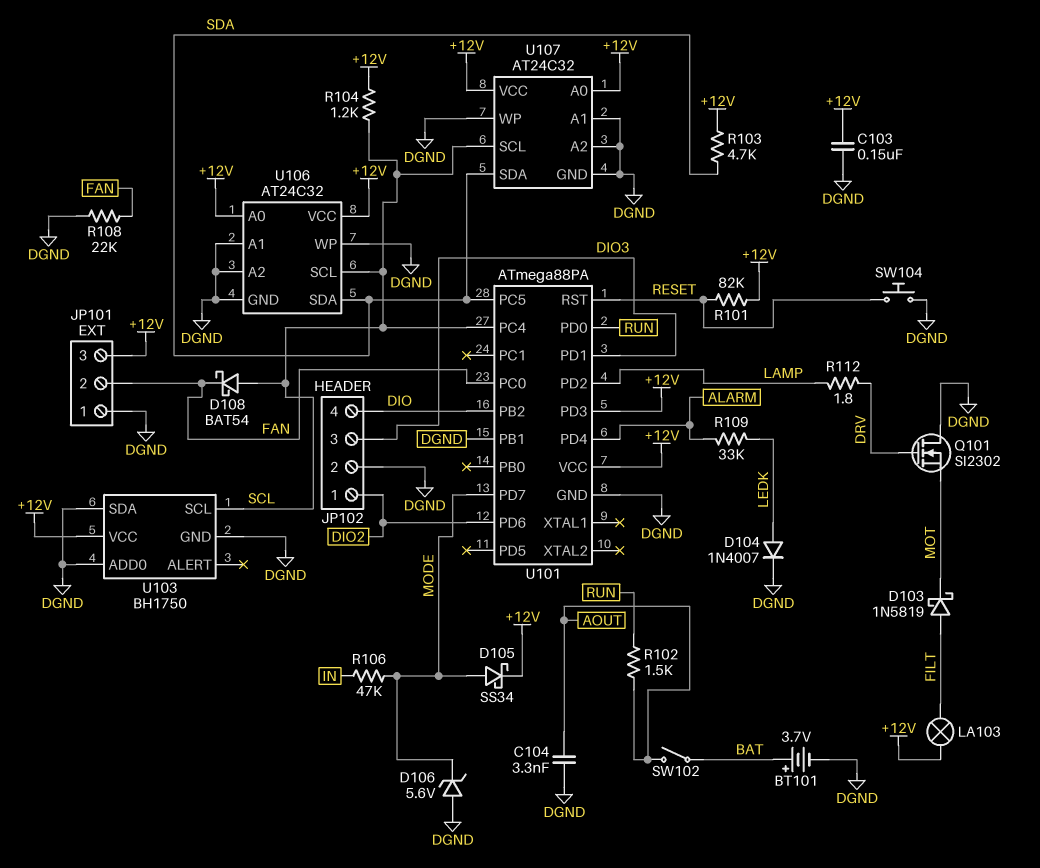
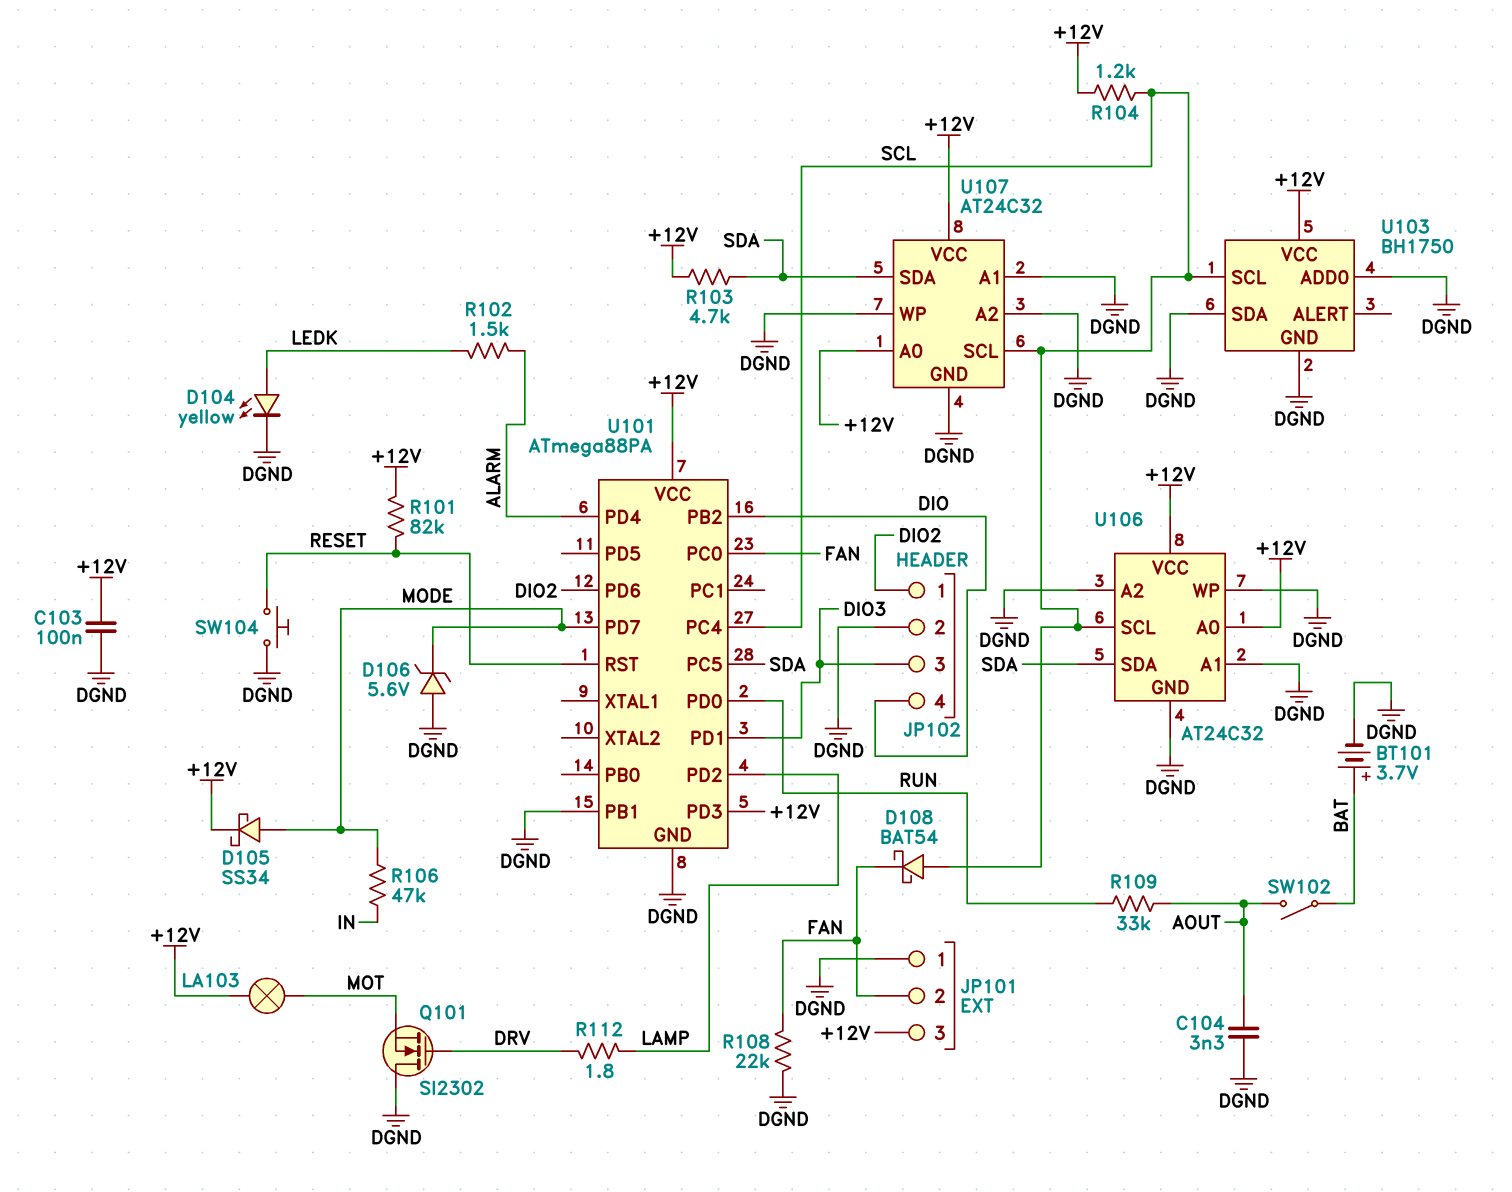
C103: 150nF (+12V, DGND) -> 100nF (+12V, DGND)
D103: schottky 1N5819 (A FILT, K MOT) -> none
D104: diode 1N4007 (A LEDK, K DGND) -> LED yellow (A LEDK, K DGND)
LA103: lamp (+12V, FILT) -> lamp (+12V, MOT)
R102: 1.5k (AOUT, RUN) -> 1.5k (ALARM, LEDK)
R109: 33k (ALARM, LEDK) -> 33k (AOUT, RUN)

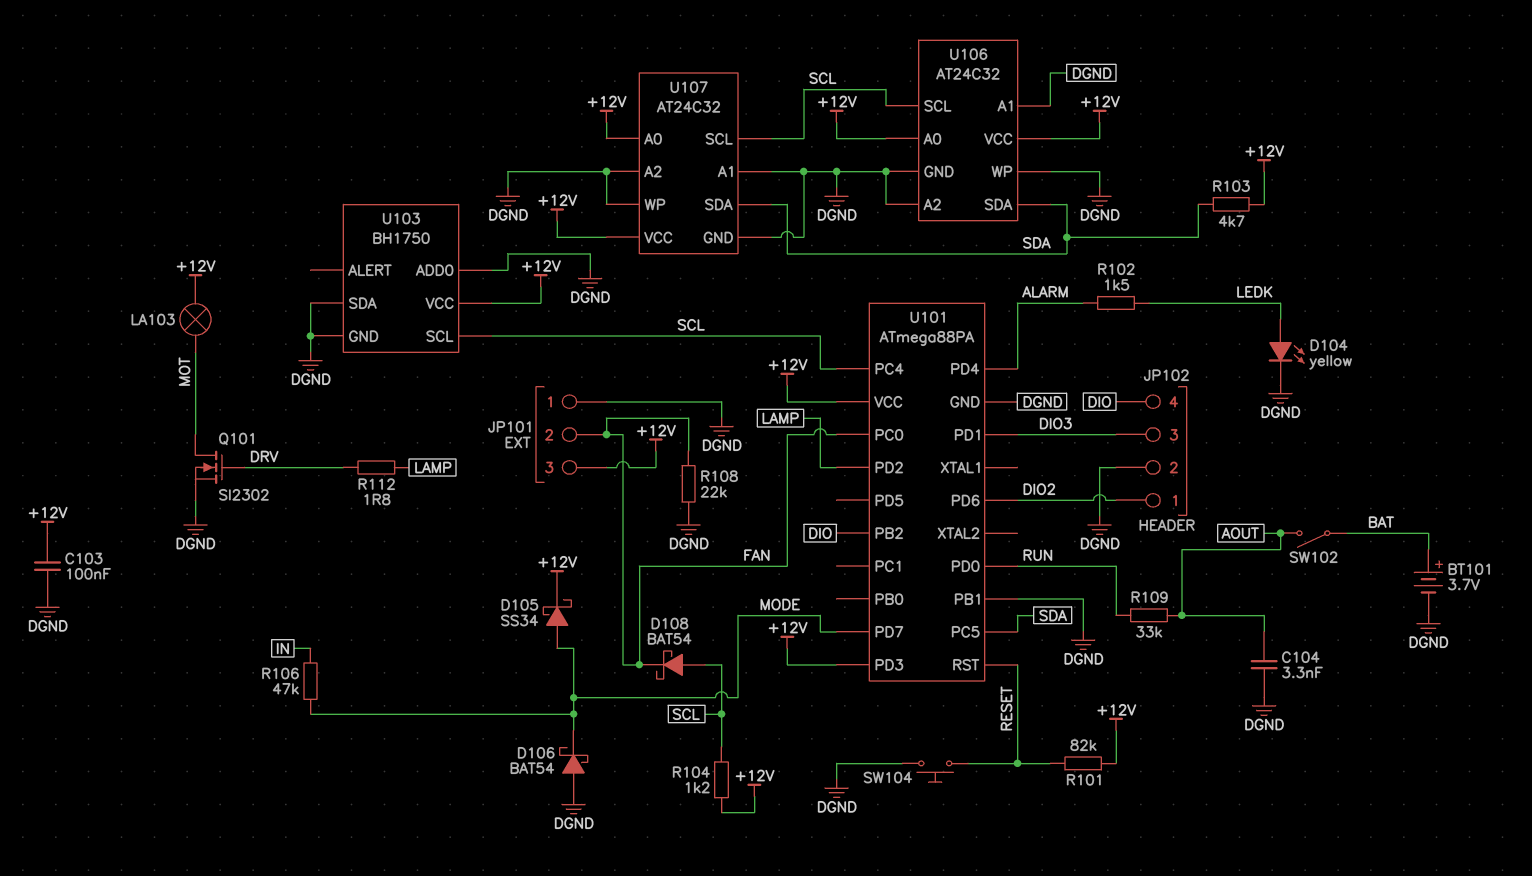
D106: zener 5.6V (A DGND, K MODE) -> schottky BAT54 (A DGND, K MODE)
Q101: NMOS SI2302 (G DRV, D DGND, S MOT) -> NMOS SI2302 (G DRV, D MOT, S DGND)

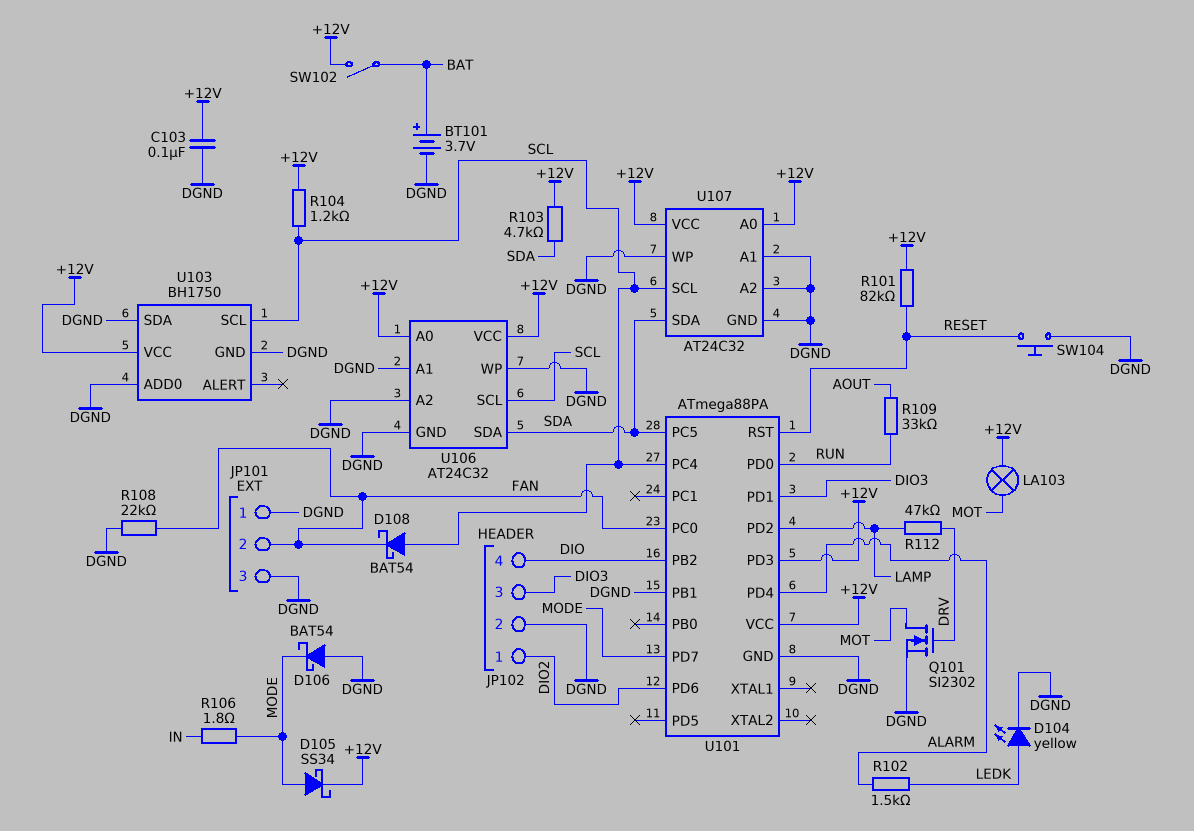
C104: 3.3nF (AOUT, DGND) -> none
JP101 pin 3: +12V -> DGND
R106: 47k (IN, MODE) -> 1.8 (IN, MODE)
R112: 1.8 (DRV, LAMP) -> 47k (DRV, LAMP)
SW102: switch (AOUT, BAT) -> switch (+12V, BAT)

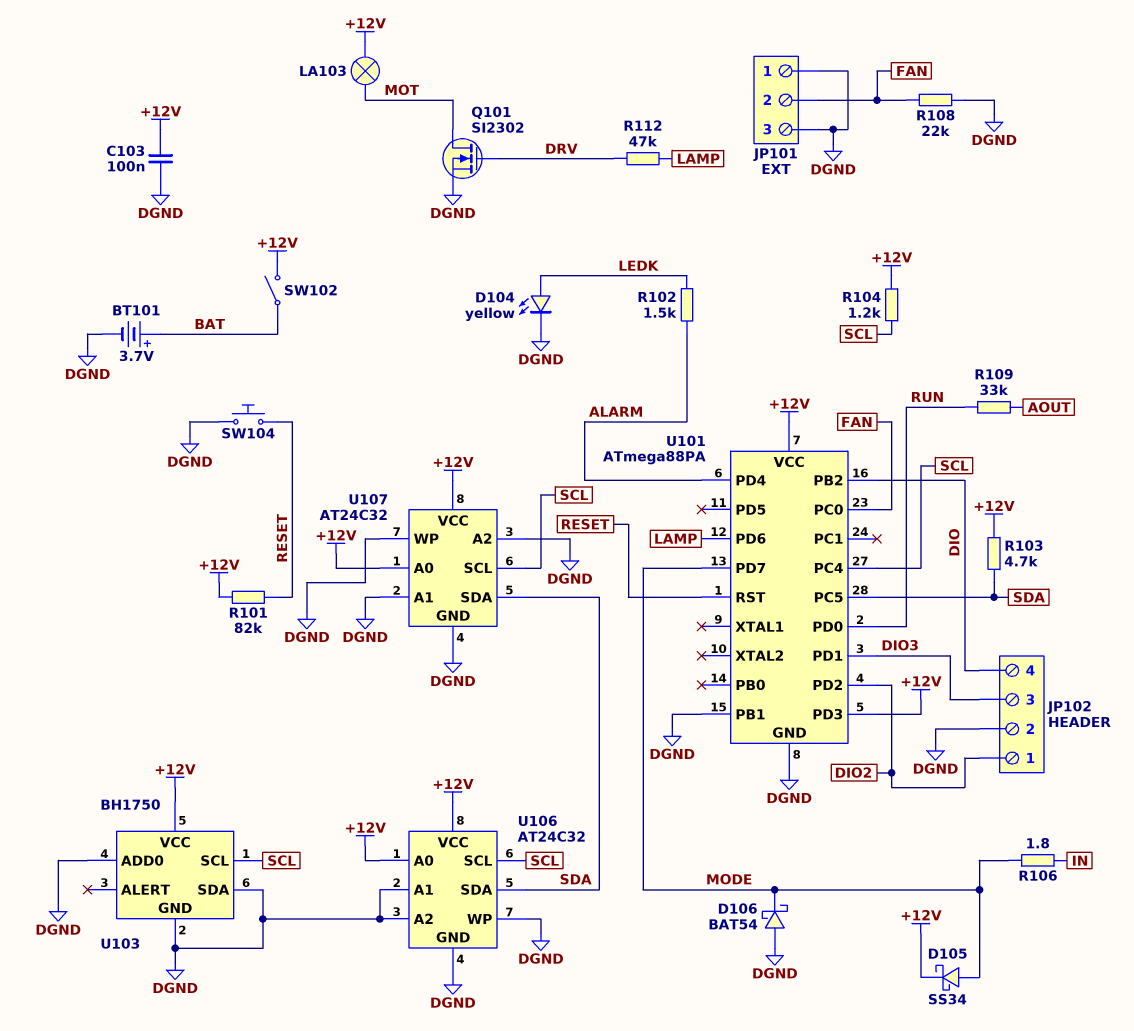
D108: schottky BAT54 (A SCL, K FAN) -> none
U101 pin PD2: LAMP -> DIO2
U101 pin PD6: DIO2 -> LAMP

